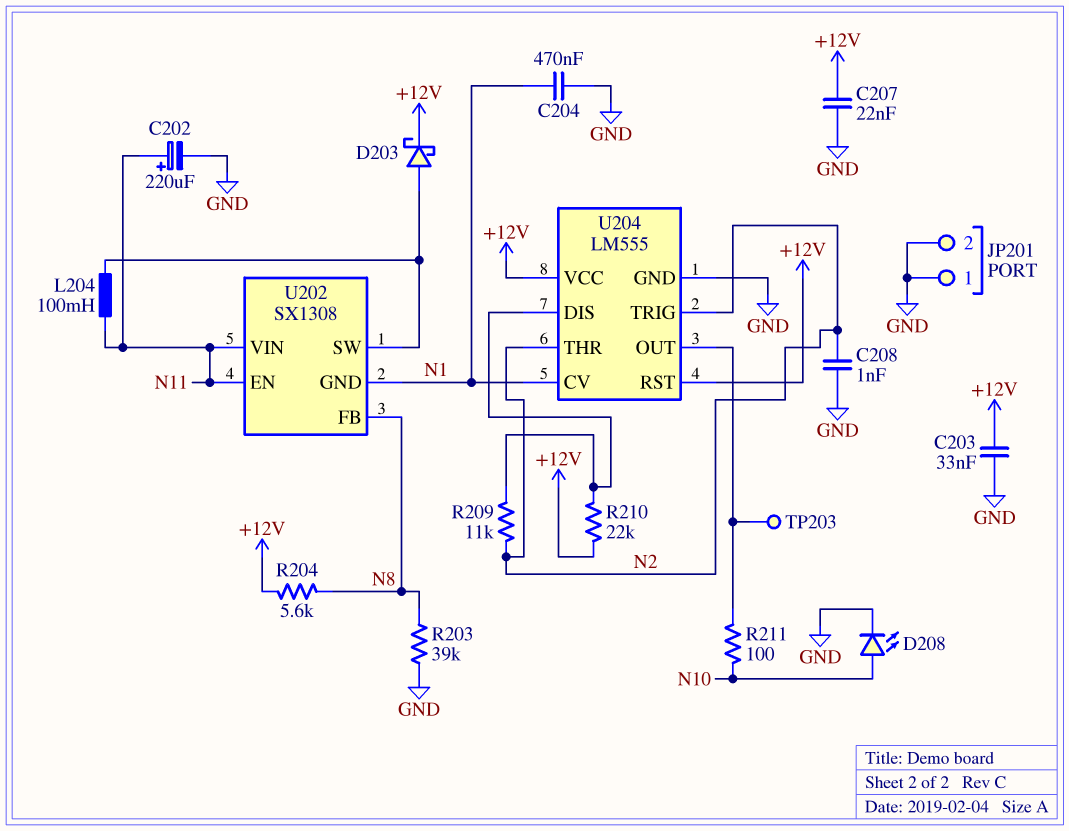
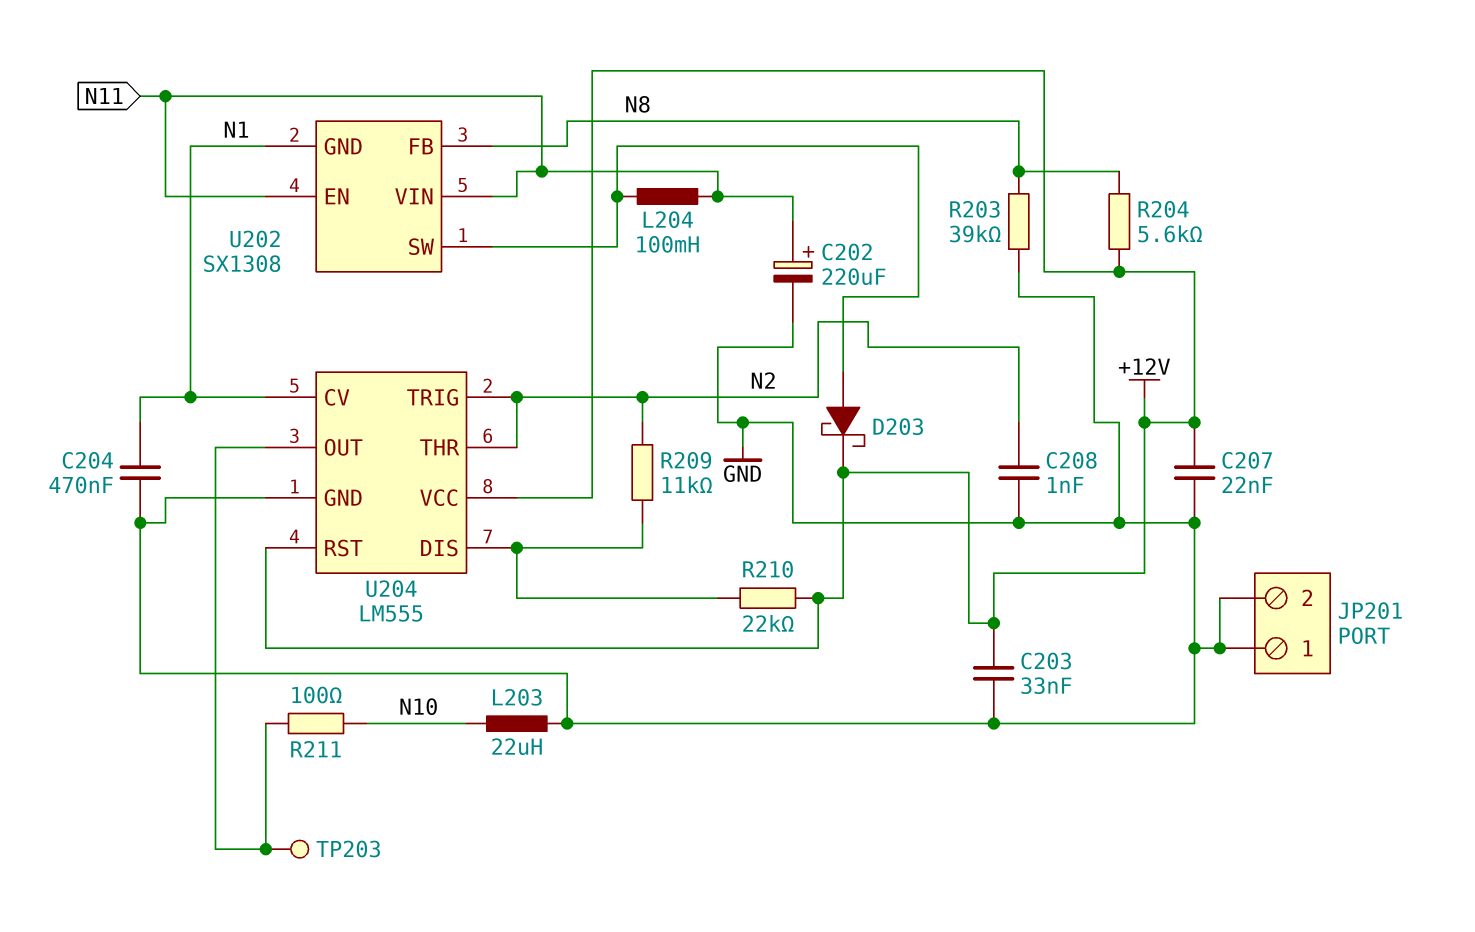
D208: LED (A N10, K GND) -> none
L203: none -> 22uH (GND, N10)

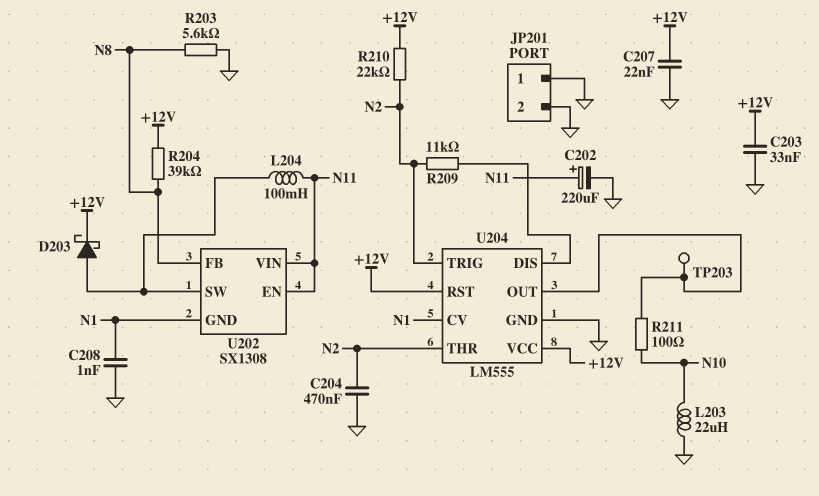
C204: 470nF (GND, N1) -> 470nF (GND, N2)
C208: 1nF (GND, N2) -> 1nF (GND, N1)
R203: 39k (GND, N8) -> 5.6k (GND, N8)
R204: 5.6k (+12V, N8) -> 39k (+12V, N8)
R210: 22k (+12V, U204/DIS) -> 22k (+12V, N2)

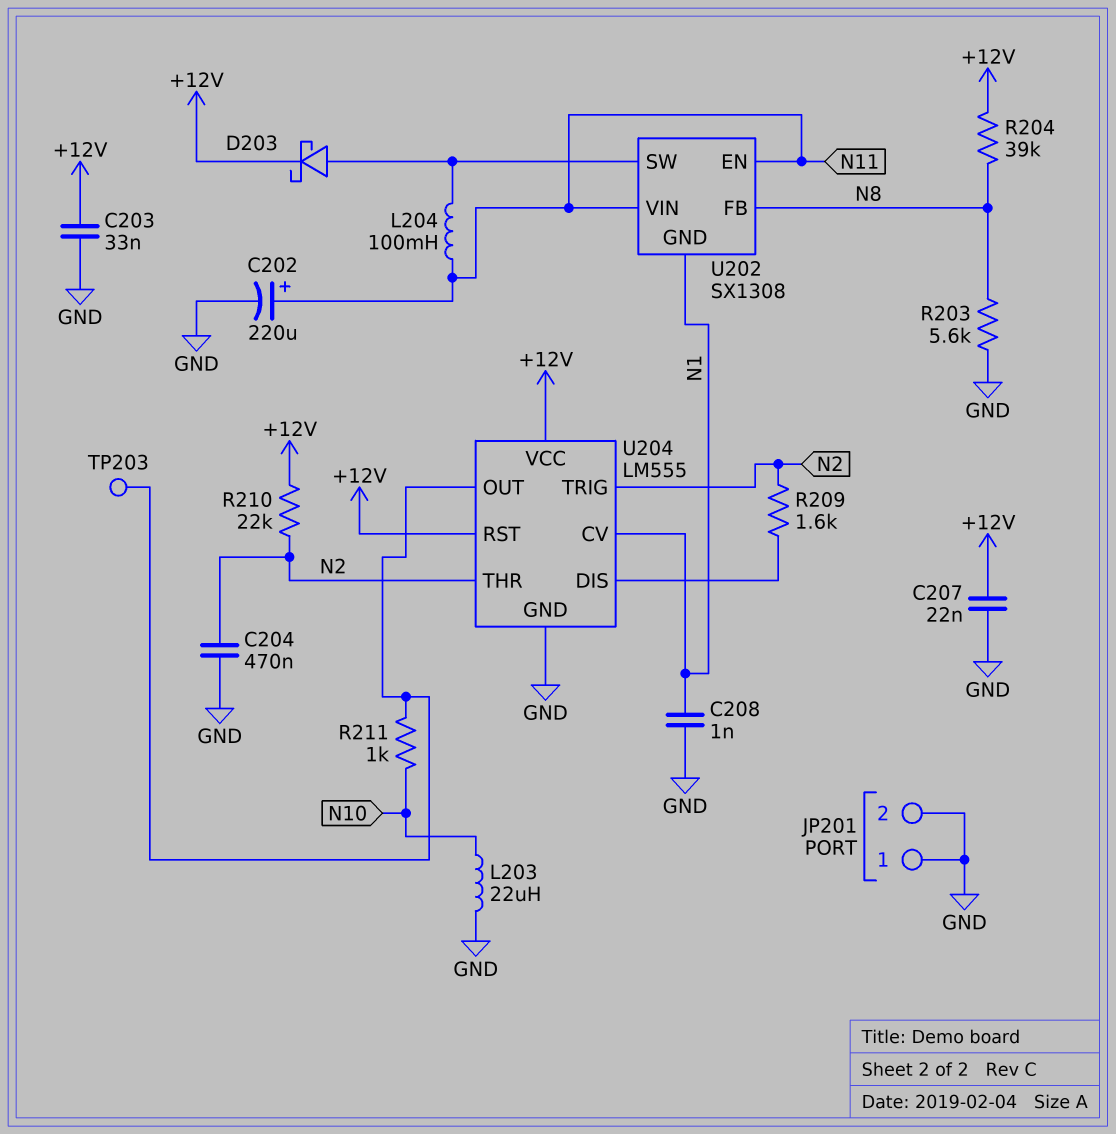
R209: 11k (N2, U204/DIS) -> 1.6k (N2, U204/DIS)
R211: 100 (N10, U204/OUT) -> 1k (N10, U204/OUT)

